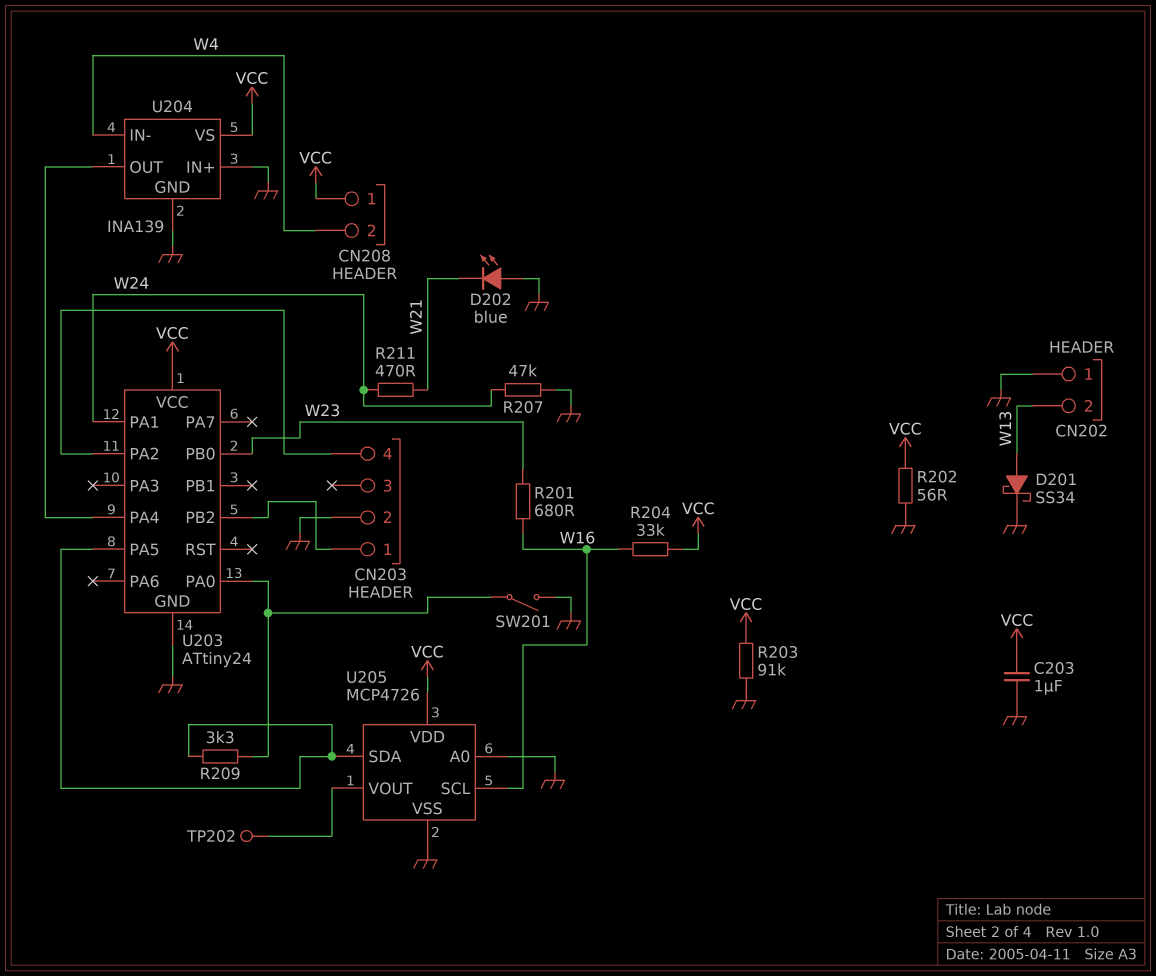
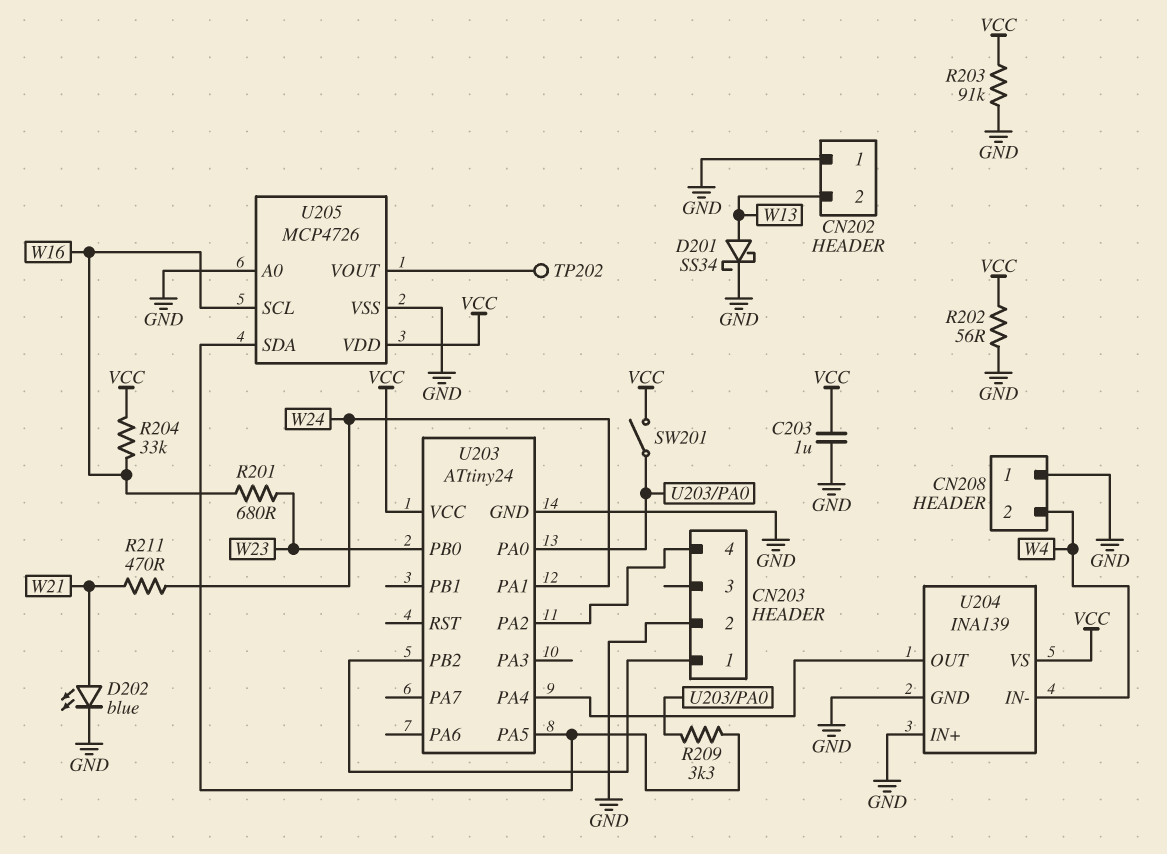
CN208 pin 1: VCC -> GND
D202: LED blue (A GND, K W21) -> LED blue (A W21, K GND)
R207: 47k (GND, W24) -> none
SW201: switch (GND, U203/PA0) -> switch (U203/PA0, VCC)

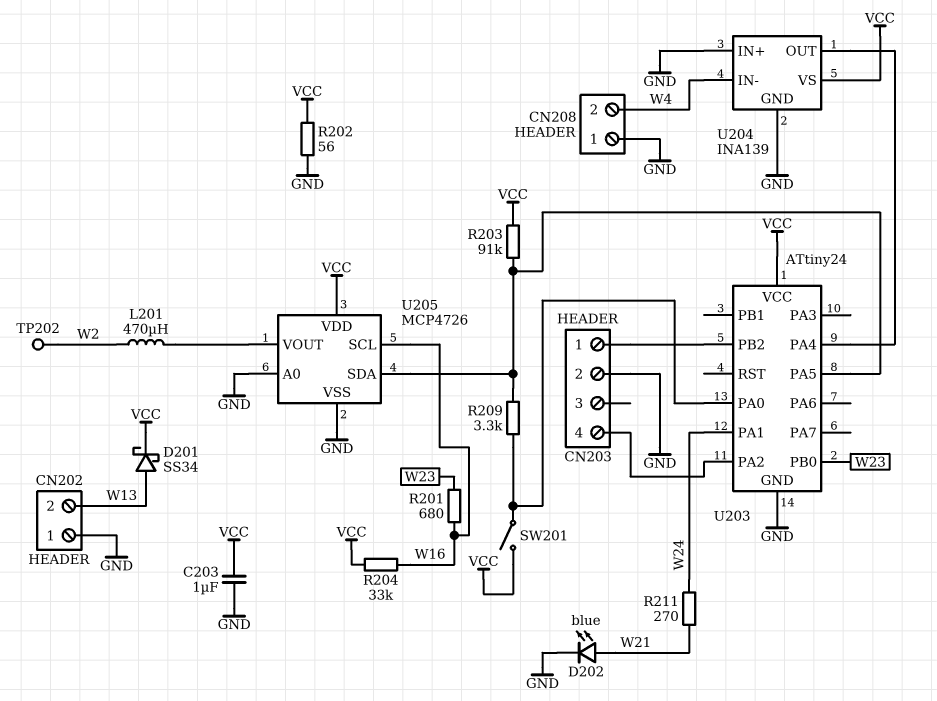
D201: schottky SS34 (A W13, K GND) -> schottky SS34 (A W13, K VCC)
L201: none -> 470uH (U205/VOUT, W2)
R203: 91k (GND, VCC) -> 91k (U203/PA5, VCC)
R211: 470 (W21, W24) -> 270 (W21, W24)
TP202: test point (U205/VOUT) -> test point (W2)

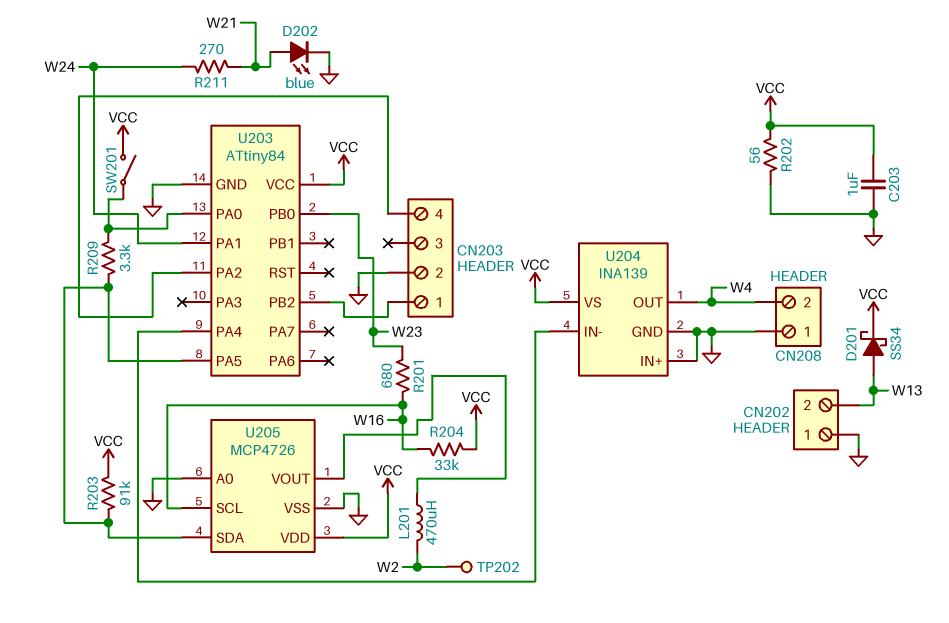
U203: ATtiny24 -> ATtiny84
U204 pin IN-: W4 -> U203/PA4
U204 pin OUT: U203/PA4 -> W4

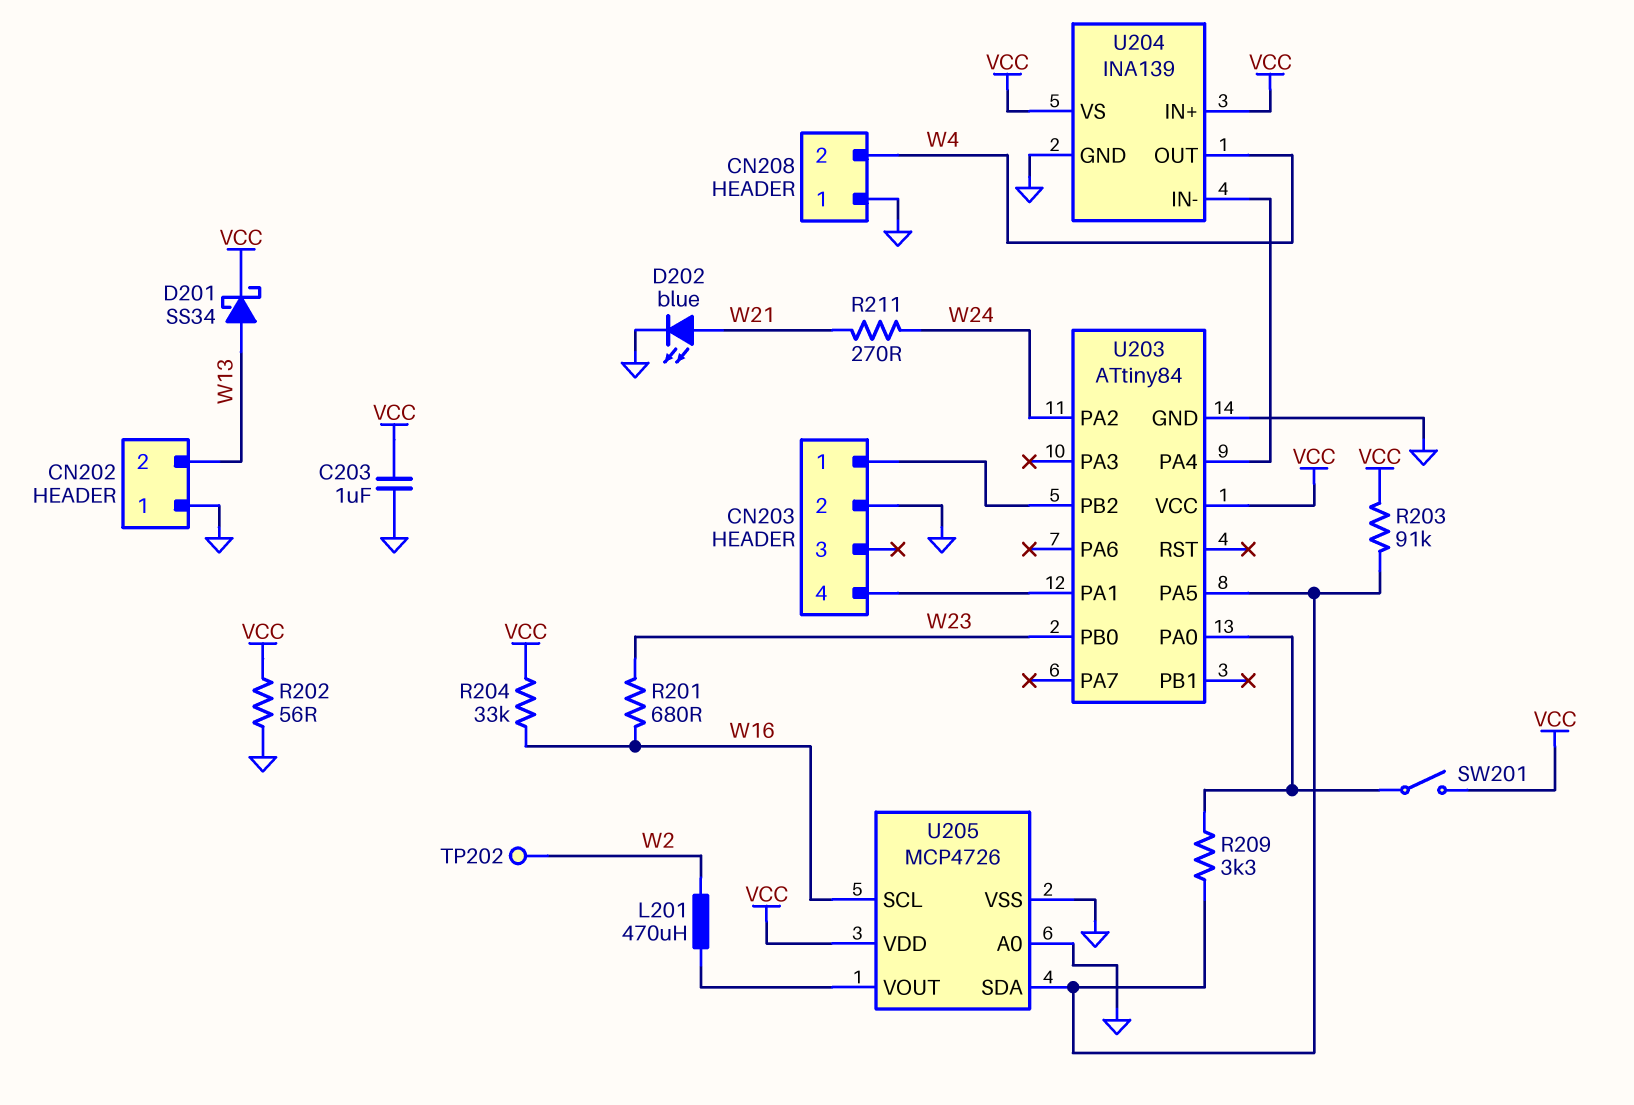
U203 pin PA1: W24 -> CN203/4
U203 pin PA2: CN203/4 -> W24
U204 pin IN+: GND -> VCC

